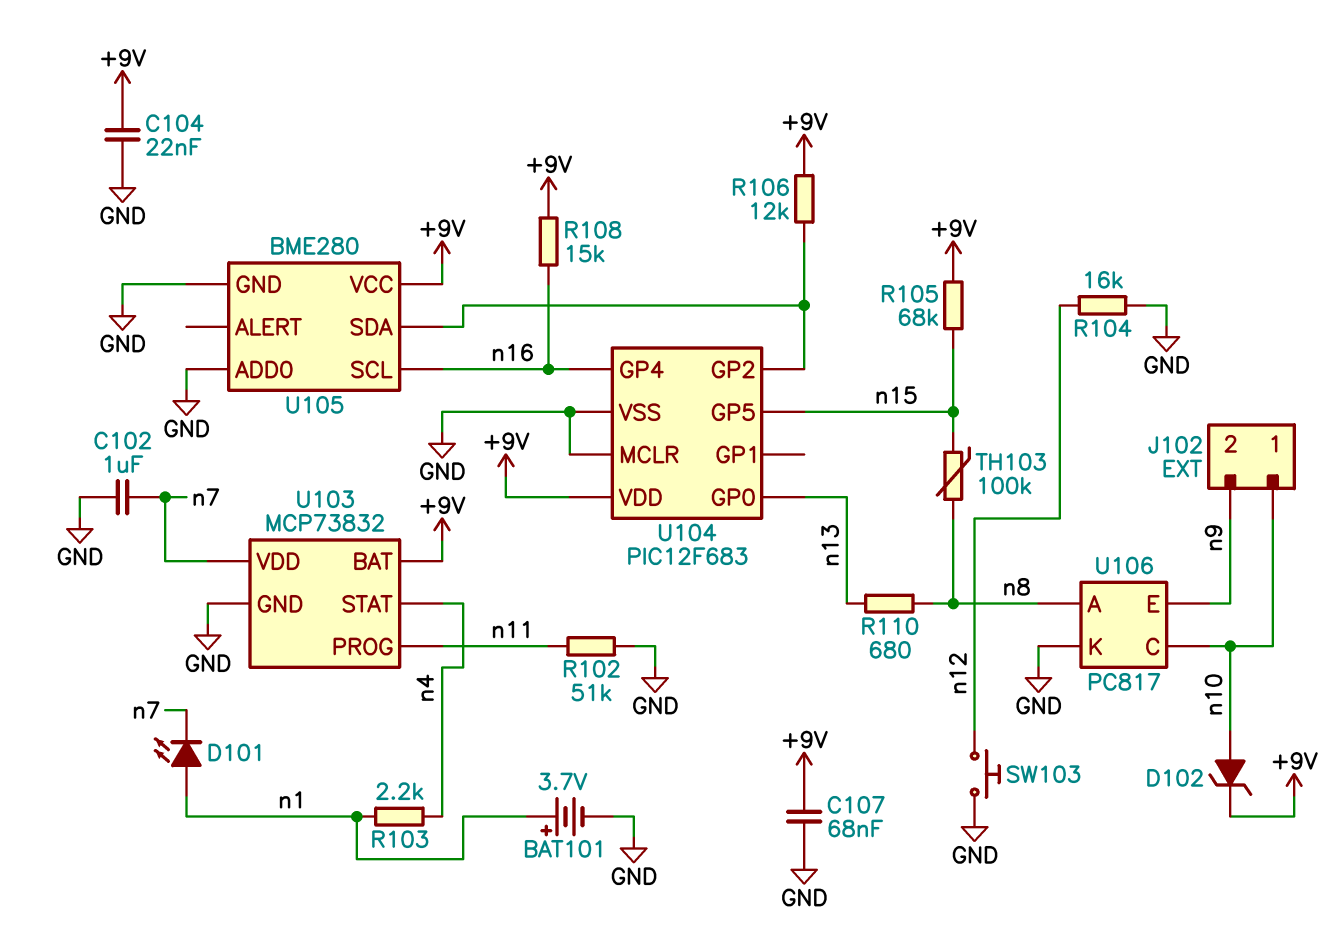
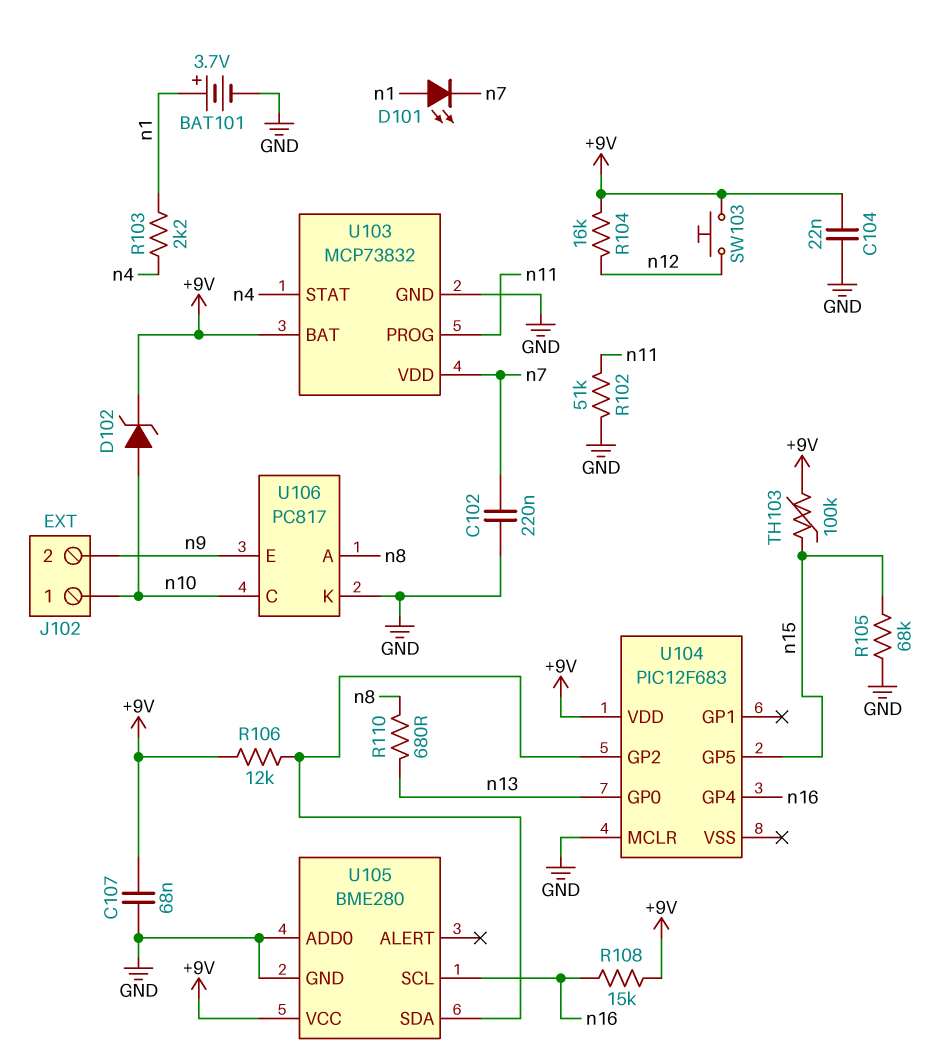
C102: 1uF (GND, n7) -> 220nF (GND, n7)
R104: 16k (GND, n12) -> 16k (+9V, n12)
R105: 68k (+9V, n15) -> 68k (GND, n15)
SW103: button (GND, n12) -> button (+9V, n12)
TH103: 100k (n8, n15) -> 100k (+9V, n15)
U104 pin VSS: GND -> none

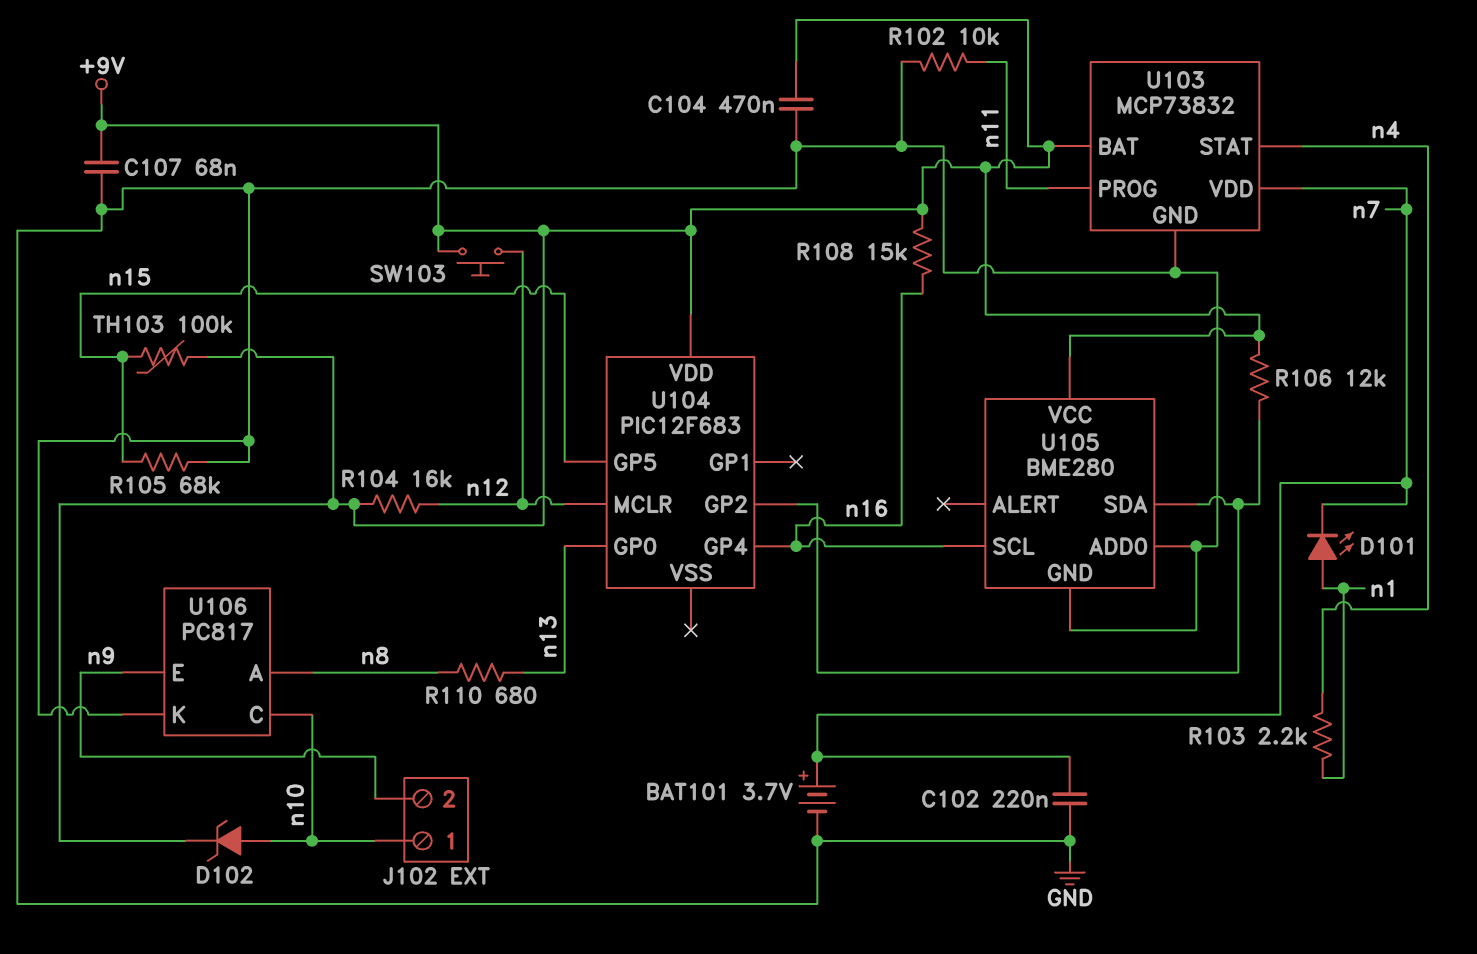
BAT101: 3.7V (plus n1, minus GND) -> 3.7V (plus n7, minus GND)
C104: 22nF (+9V, GND) -> 470nF (+9V, GND)
R102: 51k (GND, n11) -> 10k (GND, n11)
U104 pin MCLR: GND -> n12

